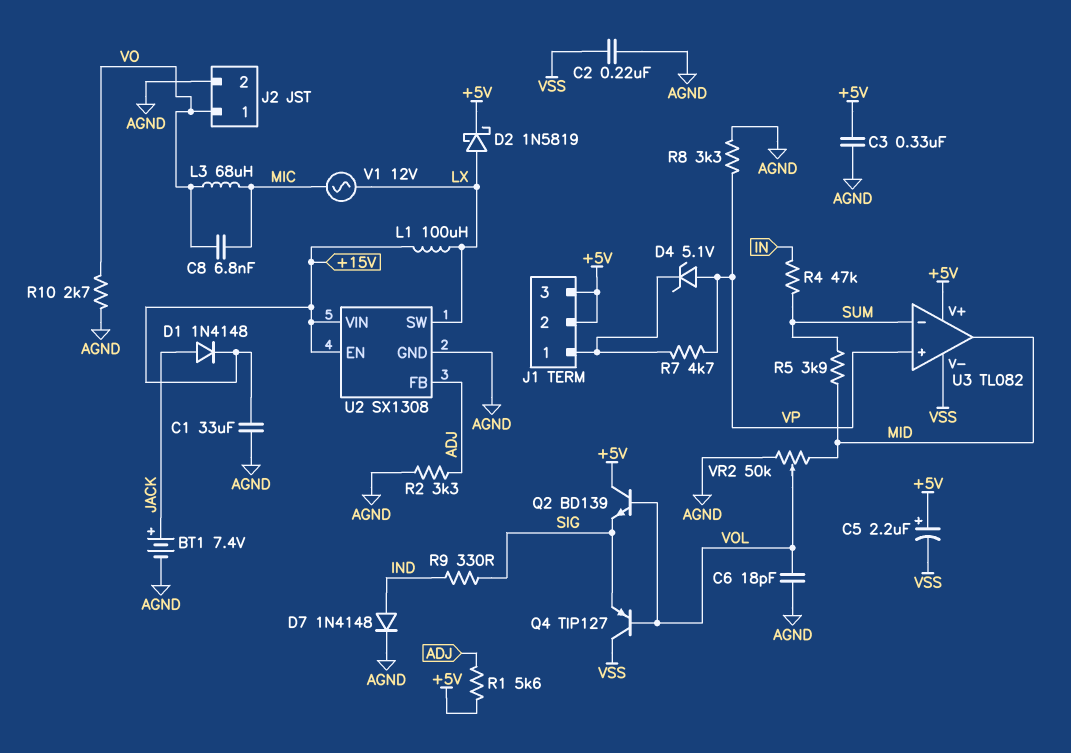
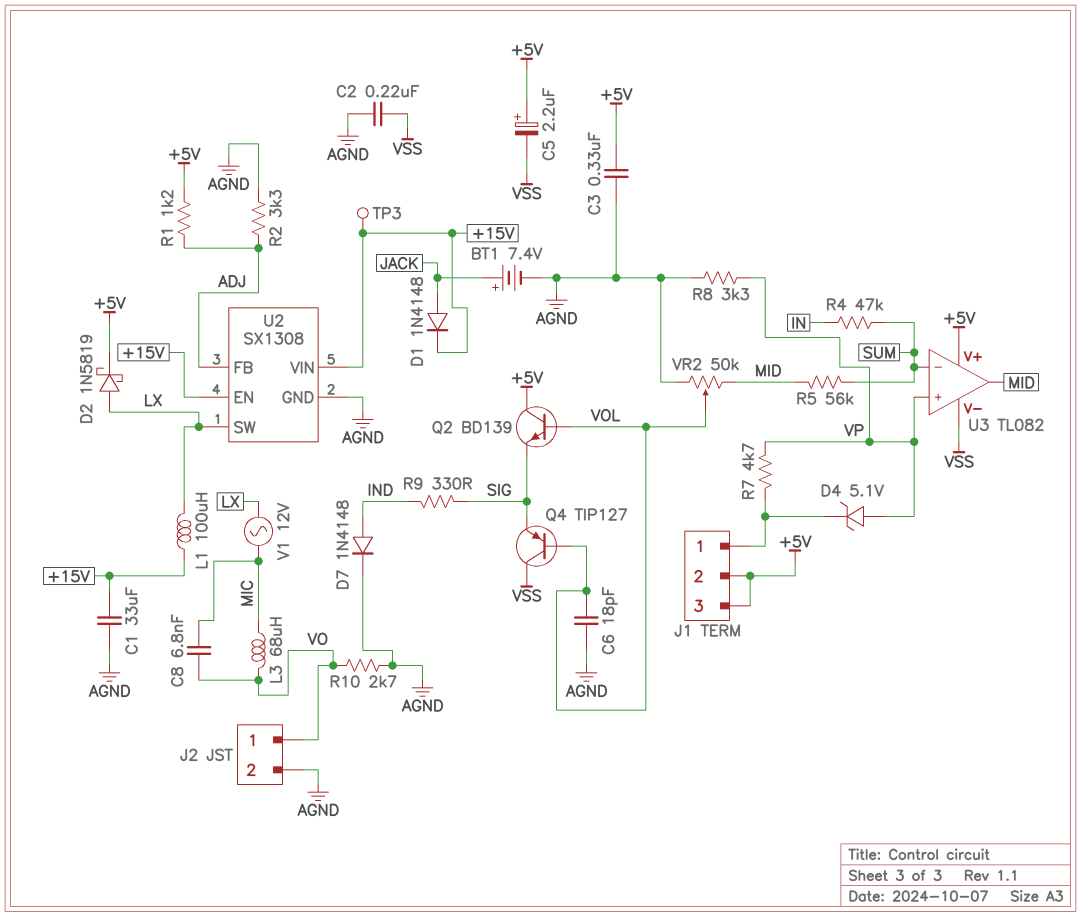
R1: 5.6k (+5V, ADJ) -> 1.2k (+5V, ADJ)
R5: 3.9k (MID, SUM) -> 56k (MID, SUM)
TP3: none -> test point (+15V)

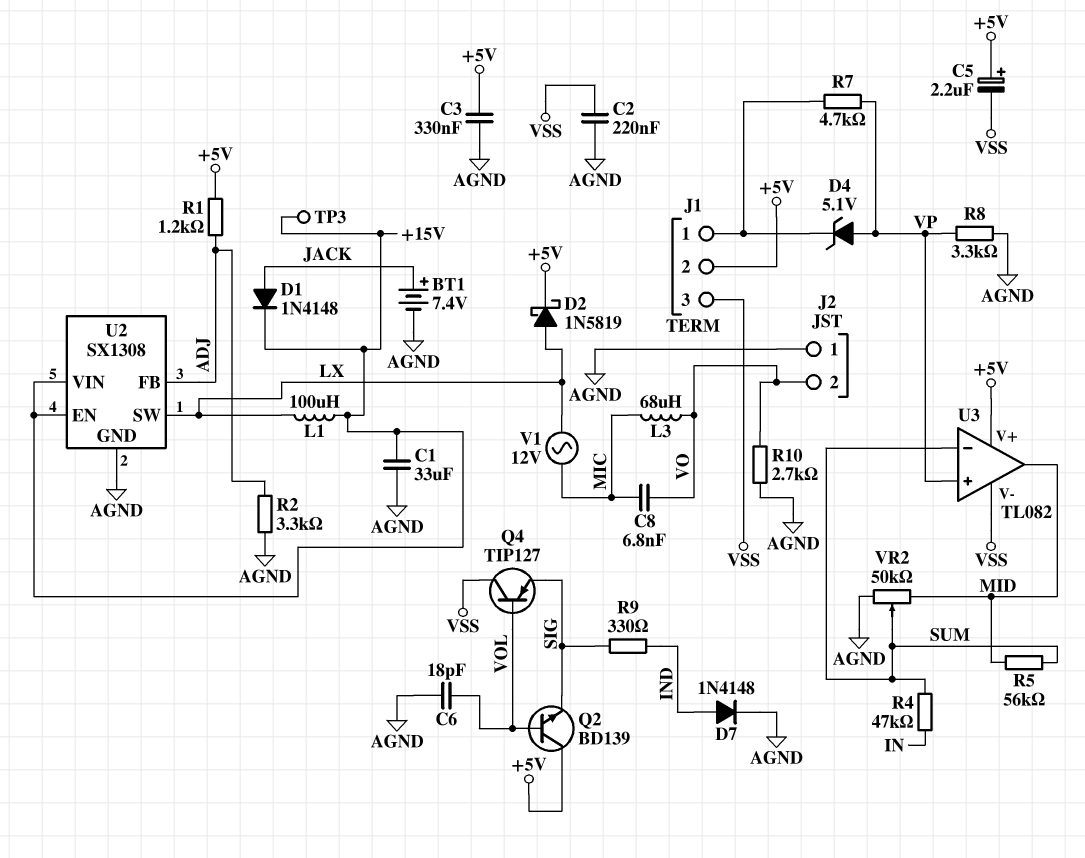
J1 pin 3: +5V -> VSS
J2 pin 1: VO -> AGND
J2 pin 2: AGND -> VO
VR2: 50k (AGND, MID, wiper VOL) -> 50k (AGND, MID, wiper SUM)

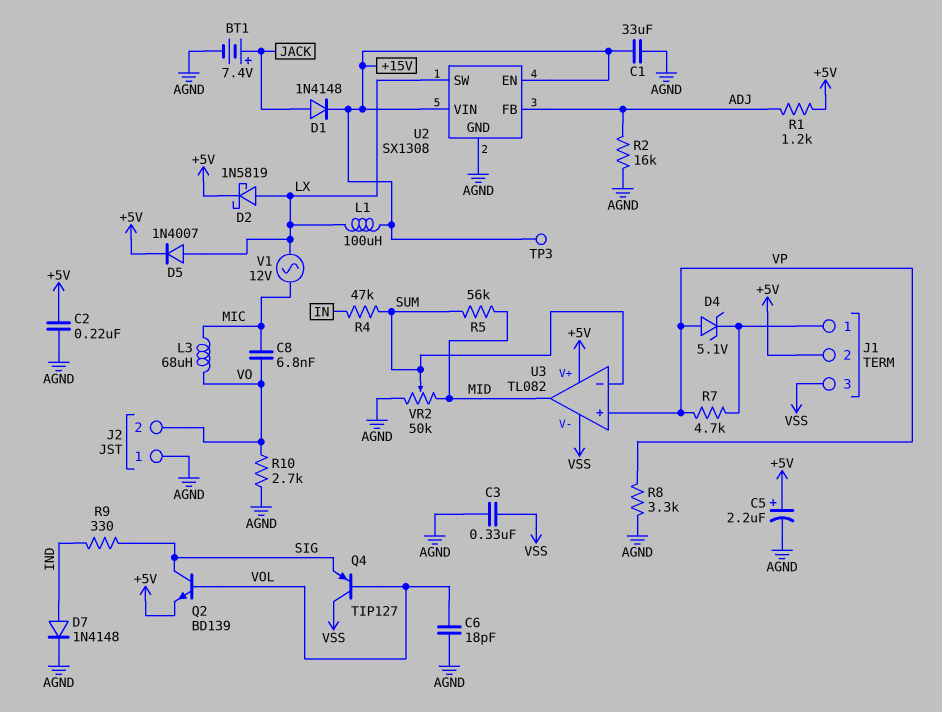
C2: 220nF (AGND, VSS) -> 220nF (+5V, AGND)
C3: 330nF (+5V, AGND) -> 330nF (AGND, VSS)
C5: 2.2uF (plus +5V, minus VSS) -> 2.2uF (plus +5V, minus AGND)
D5: none -> diode 1N4007 (A LX, K +5V)
Q2: NPN BD139 (B VOL, C +5V, E SIG) -> NPN BD139 (B VOL, C SIG, E +5V)
R2: 3.3k (ADJ, AGND) -> 16k (ADJ, AGND)

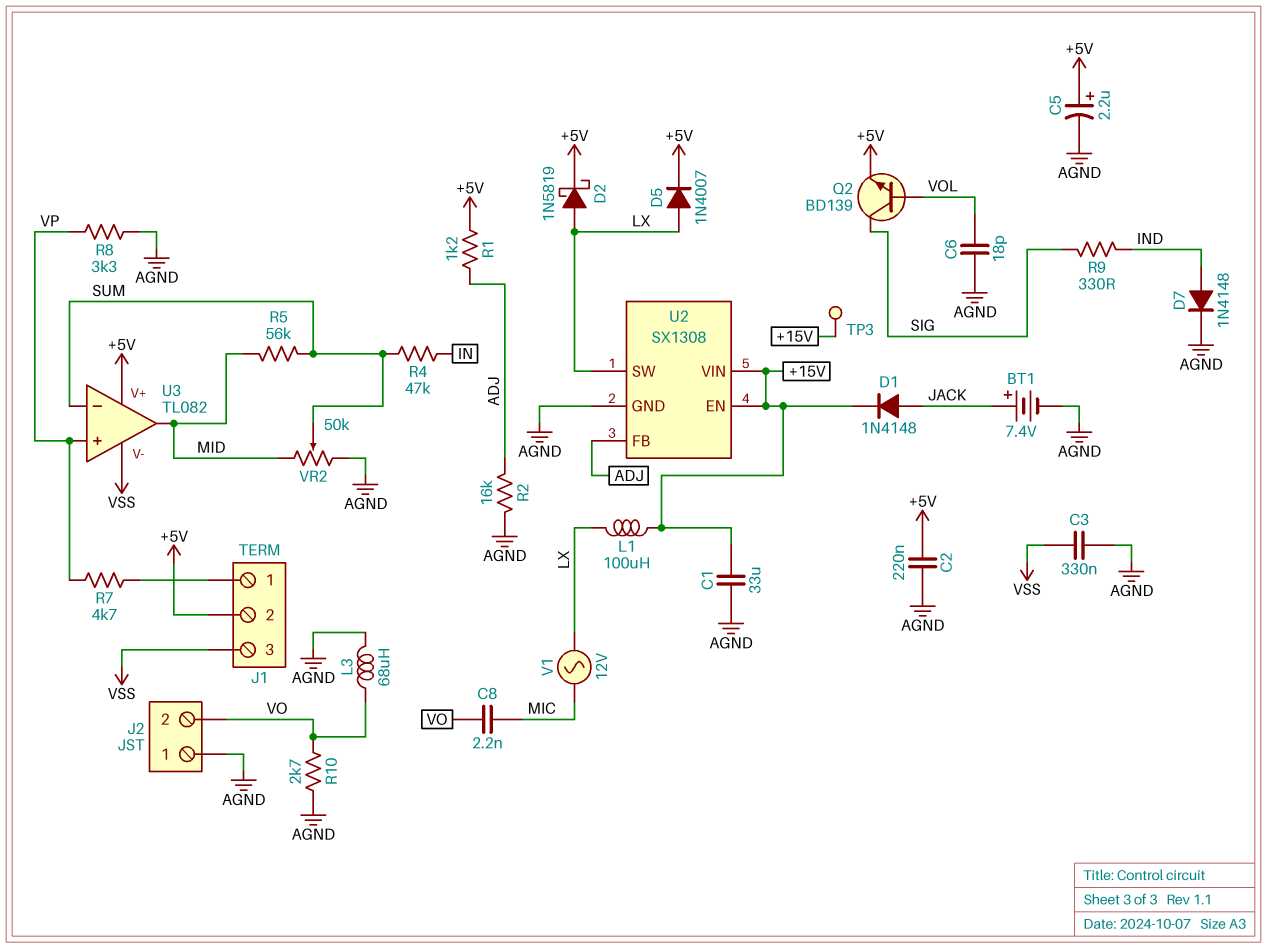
C8: 6.8nF (MIC, VO) -> 2.2nF (MIC, VO)
D4: zener 5.1V (A VP, K J1/1) -> none
L3: 68uH (MIC, VO) -> 68uH (AGND, VO)
Q4: PNP TIP127 (B VOL, C VSS, E SIG) -> none

